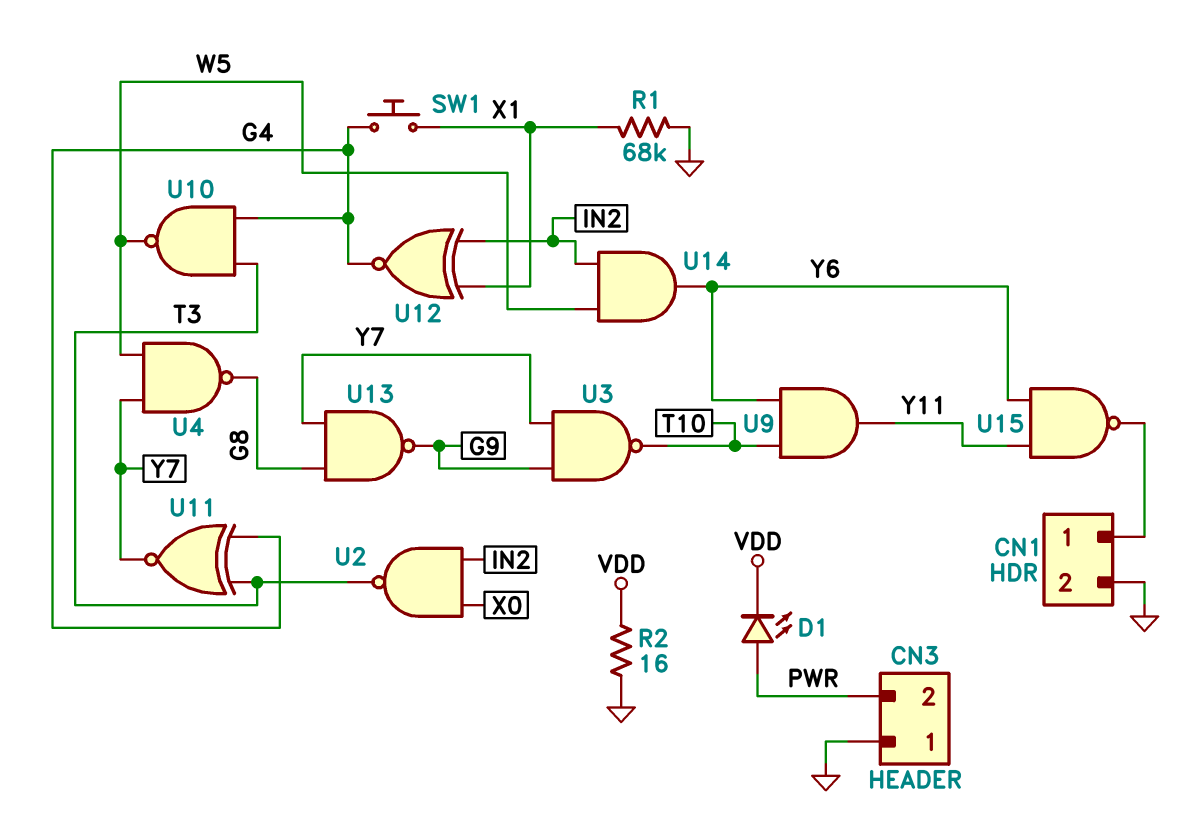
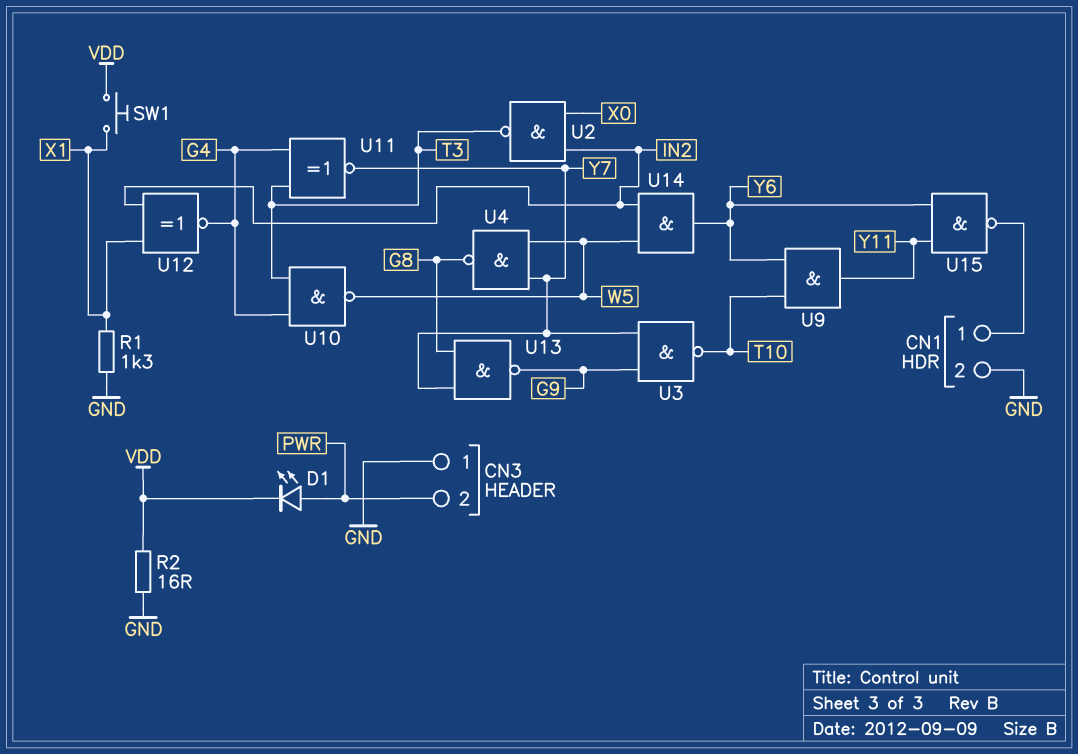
R1: 68k (GND, X1) -> 1.3k (GND, X1)
SW1: button (G4, X1) -> button (VDD, X1)

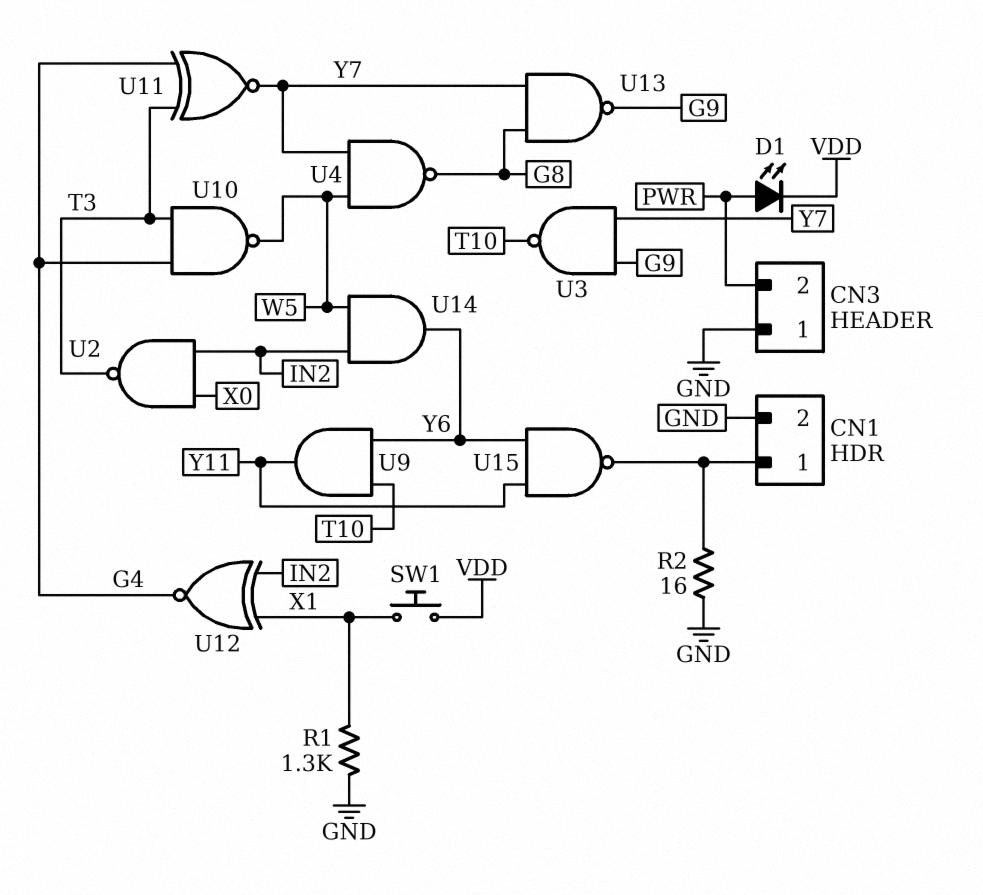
R2: 16 (GND, VDD) -> 16 (CN1/1, GND)

